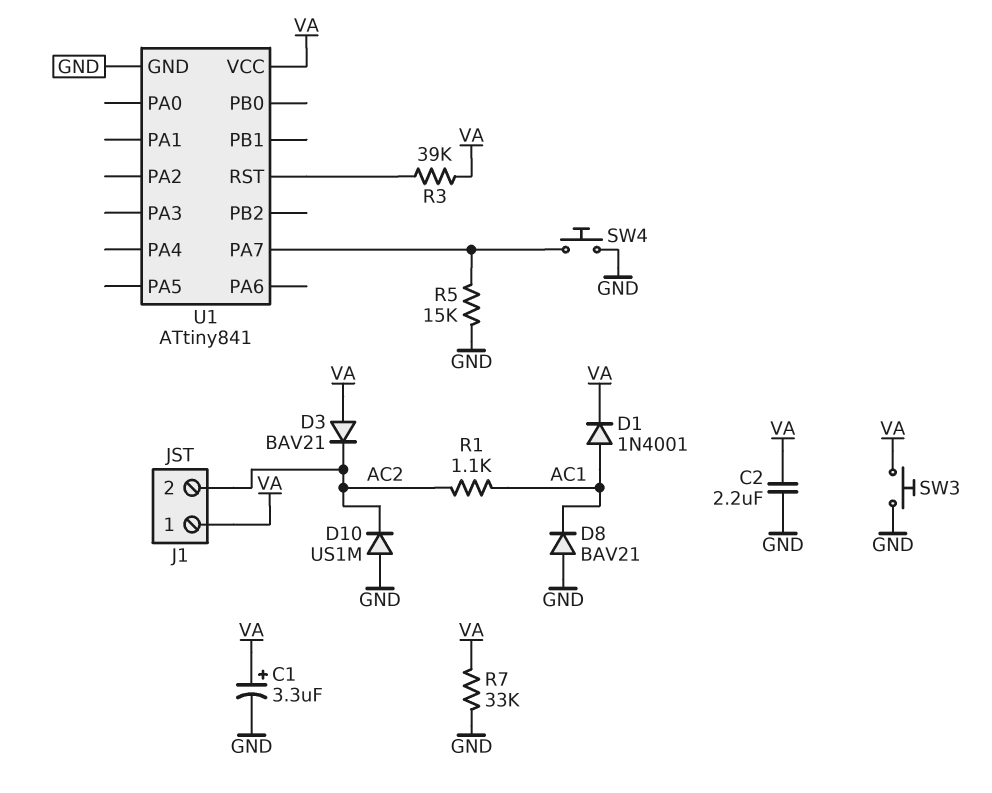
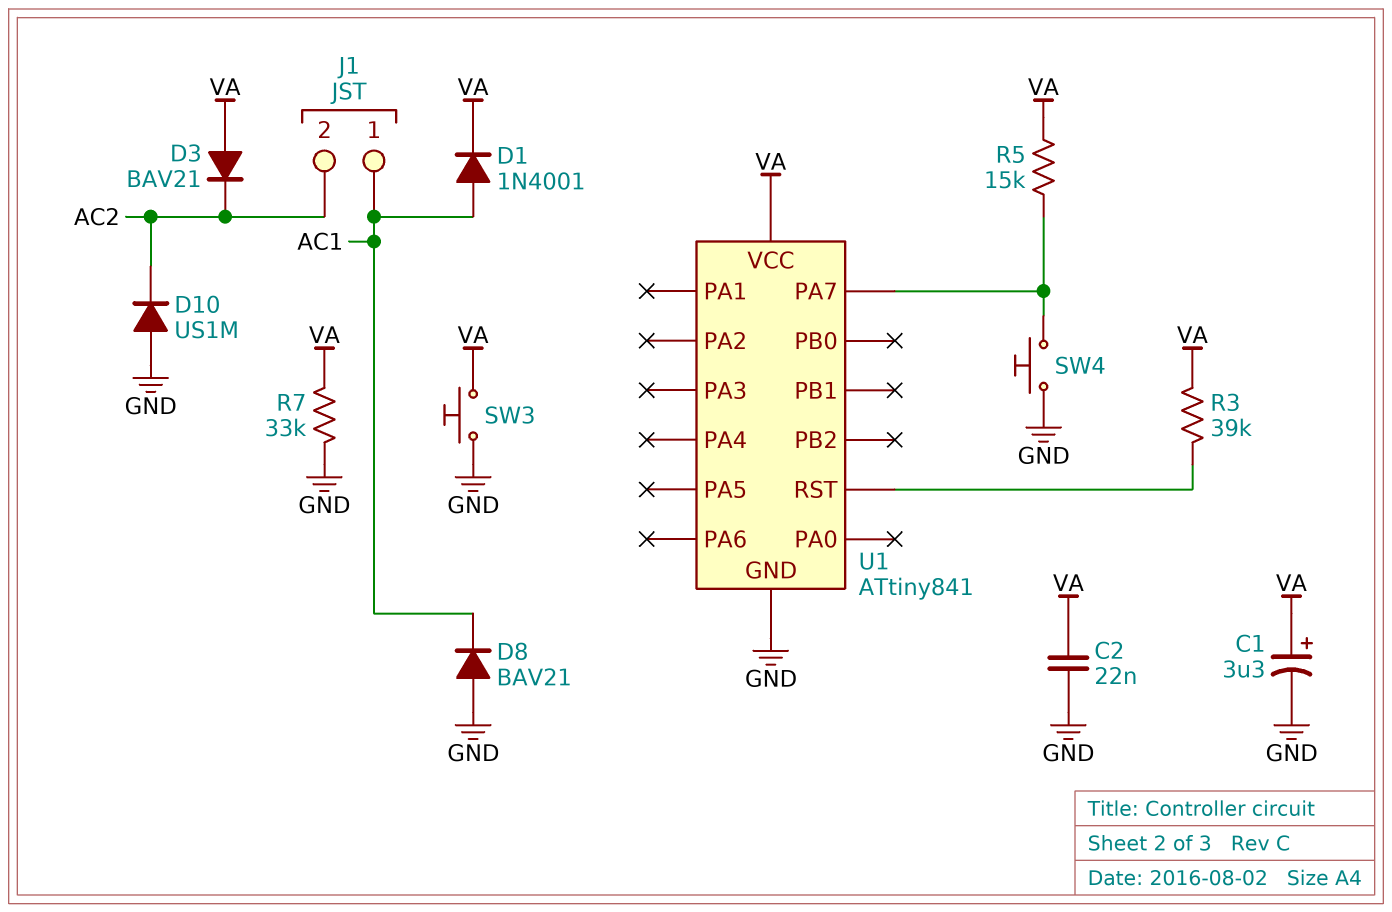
C2: 2.2uF (GND, VA) -> 22nF (GND, VA)
J1 pin 1: VA -> AC1
R1: 1.1k (AC1, AC2) -> none
R5: 15k (GND, U1/PA7) -> 15k (U1/PA7, VA)

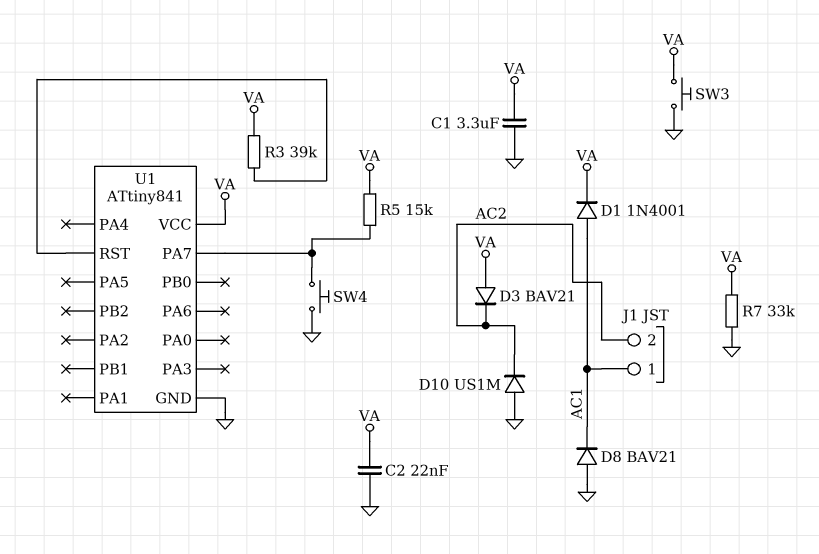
C1: 3.3uF (plus VA, minus GND) -> 3.3uF (GND, VA)

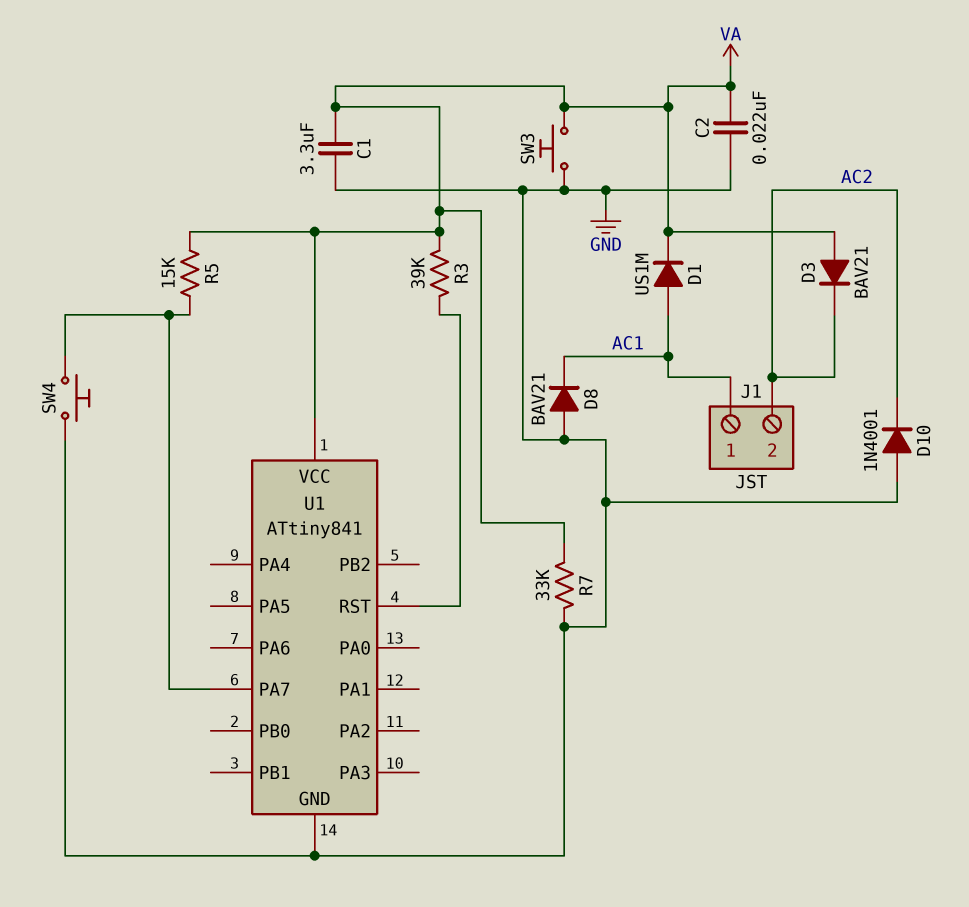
D1: diode 1N4001 (A AC1, K VA) -> diode US1M (A AC1, K VA)
D10: diode US1M (A GND, K AC2) -> diode 1N4001 (A GND, K AC2)

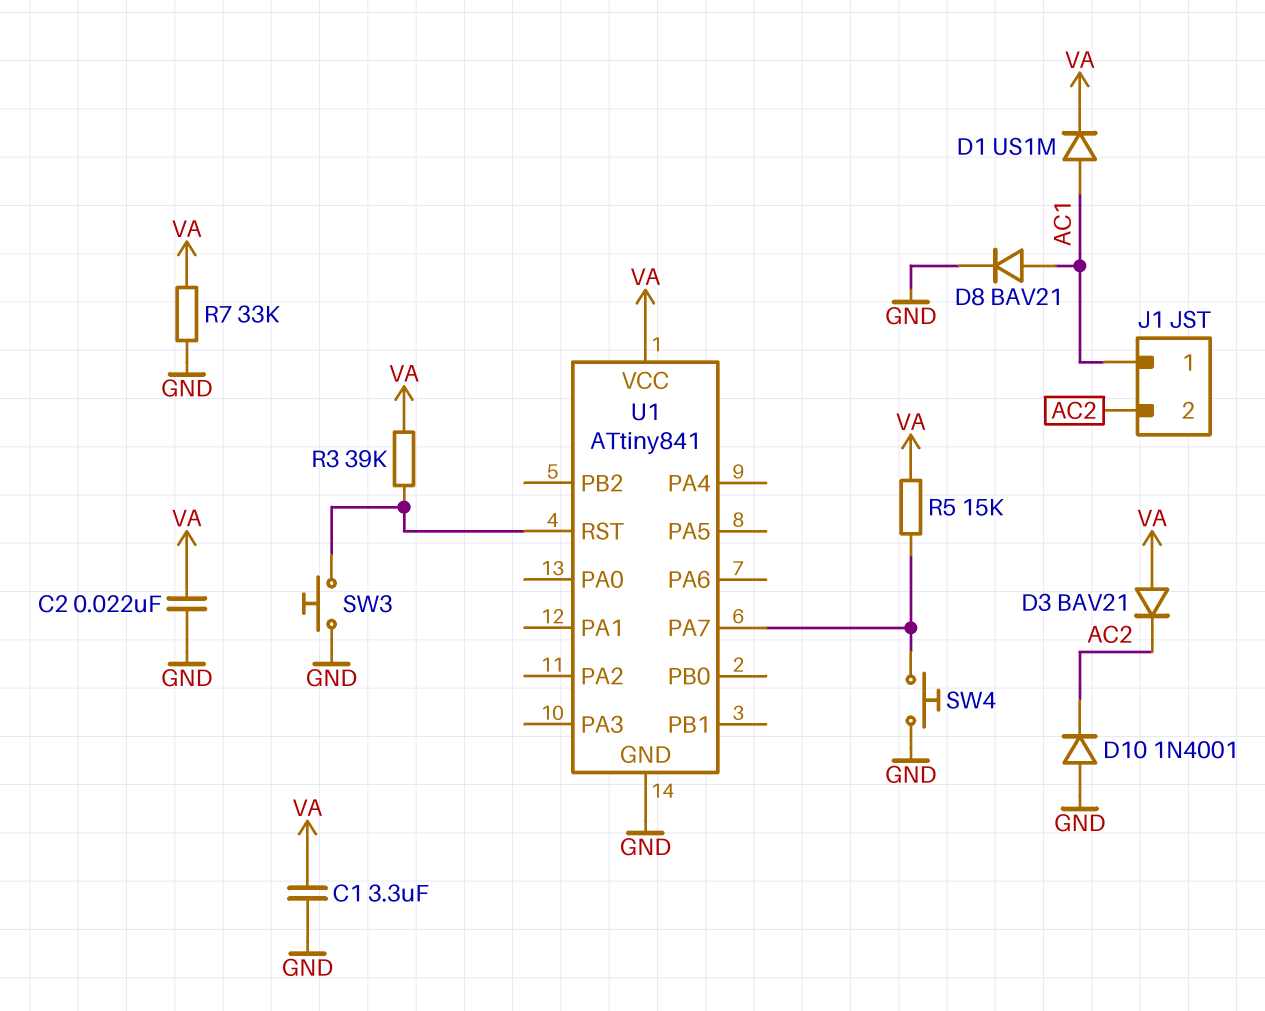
D8: diode BAV21 (A GND, K AC1) -> diode BAV21 (A AC1, K GND)
SW3: button (GND, VA) -> button (GND, U1/RST)

